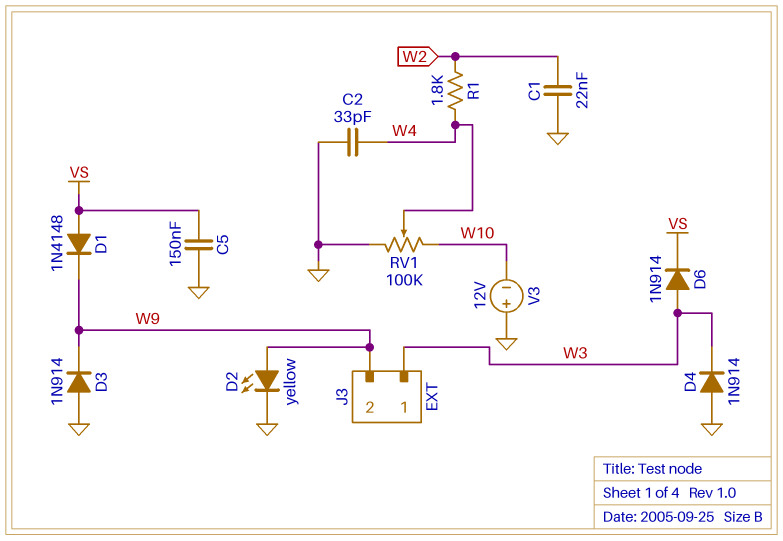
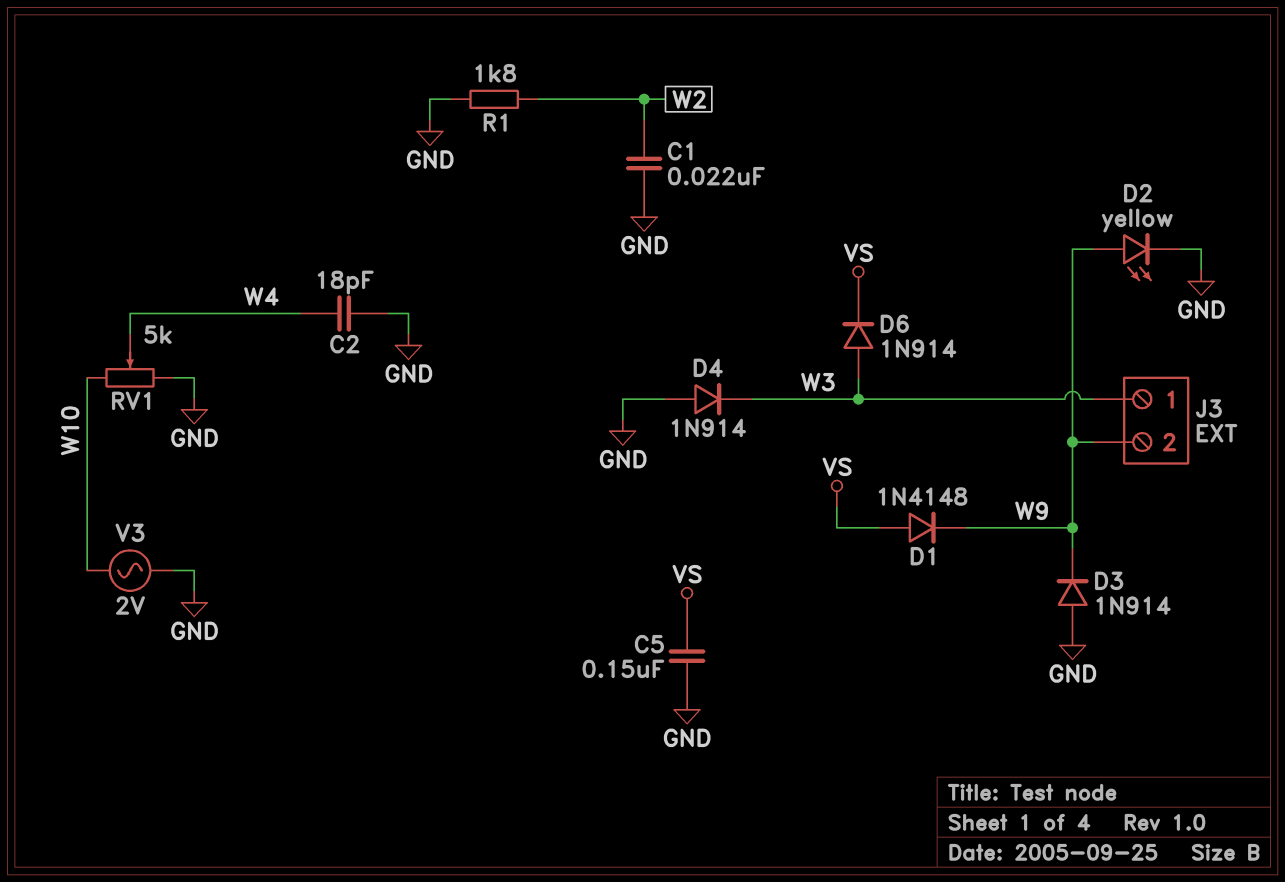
C2: 33pF (GND, W4) -> 18pF (GND, W4)
R1: 1.8k (W2, W4) -> 1.8k (GND, W2)
RV1: 100k (GND, W10, wiper W4) -> 5k (GND, W10, wiper W4)
V3: 12V (plus GND, minus W10) -> AC 2V (GND, W10)

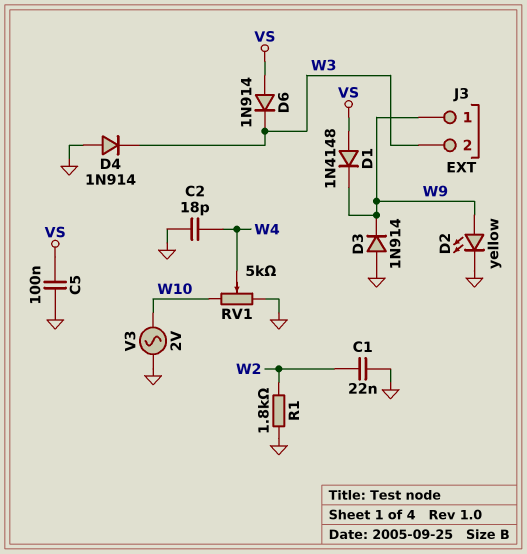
C5: 150nF (GND, VS) -> 100nF (GND, VS)
D6: diode 1N914 (A W3, K VS) -> diode 1N914 (A VS, K W3)
J3 pin 1: W3 -> W9
J3 pin 2: W9 -> W3

